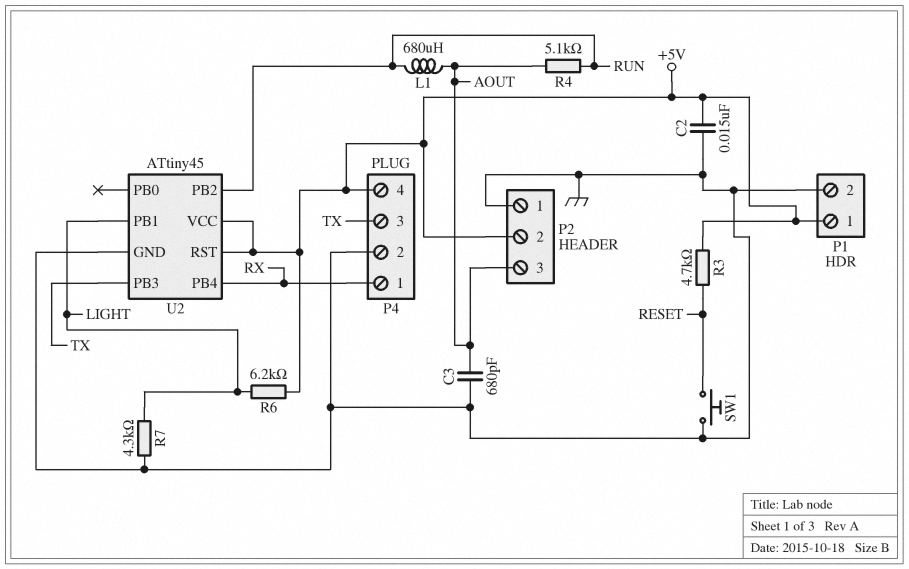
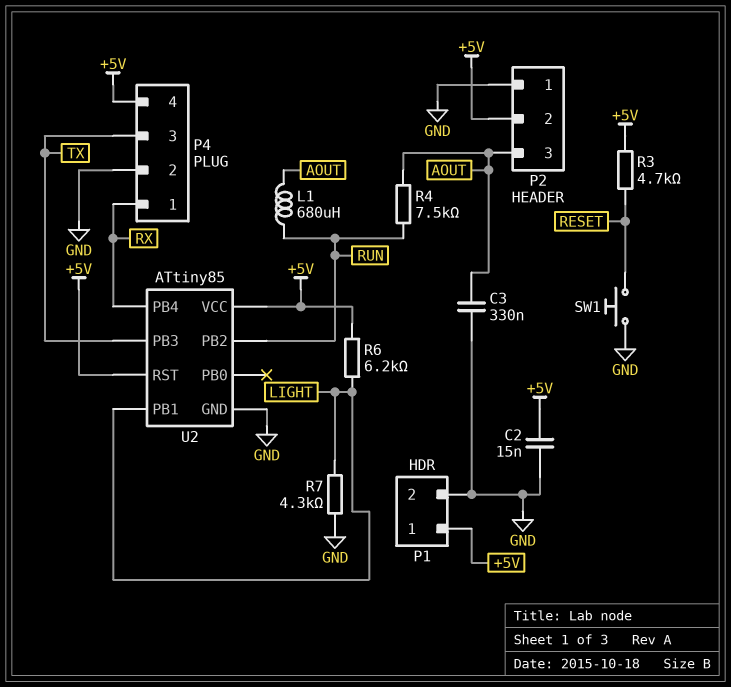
C3: 680pF (AOUT, GND) -> 330nF (AOUT, GND)
R4: 5.1k (AOUT, RUN) -> 7.5k (AOUT, RUN)
U2: ATtiny45 -> ATtiny85

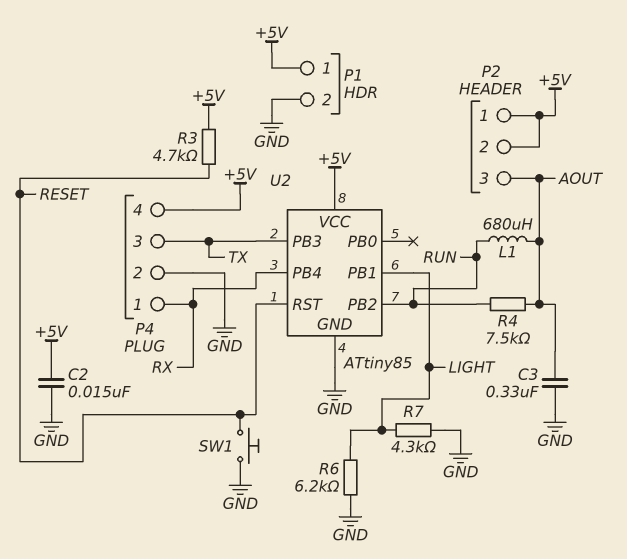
P2 pin 1: GND -> +5V
R6: 6.2k (+5V, LIGHT) -> 6.2k (GND, LIGHT)
U2 pin RST: +5V -> RESET

